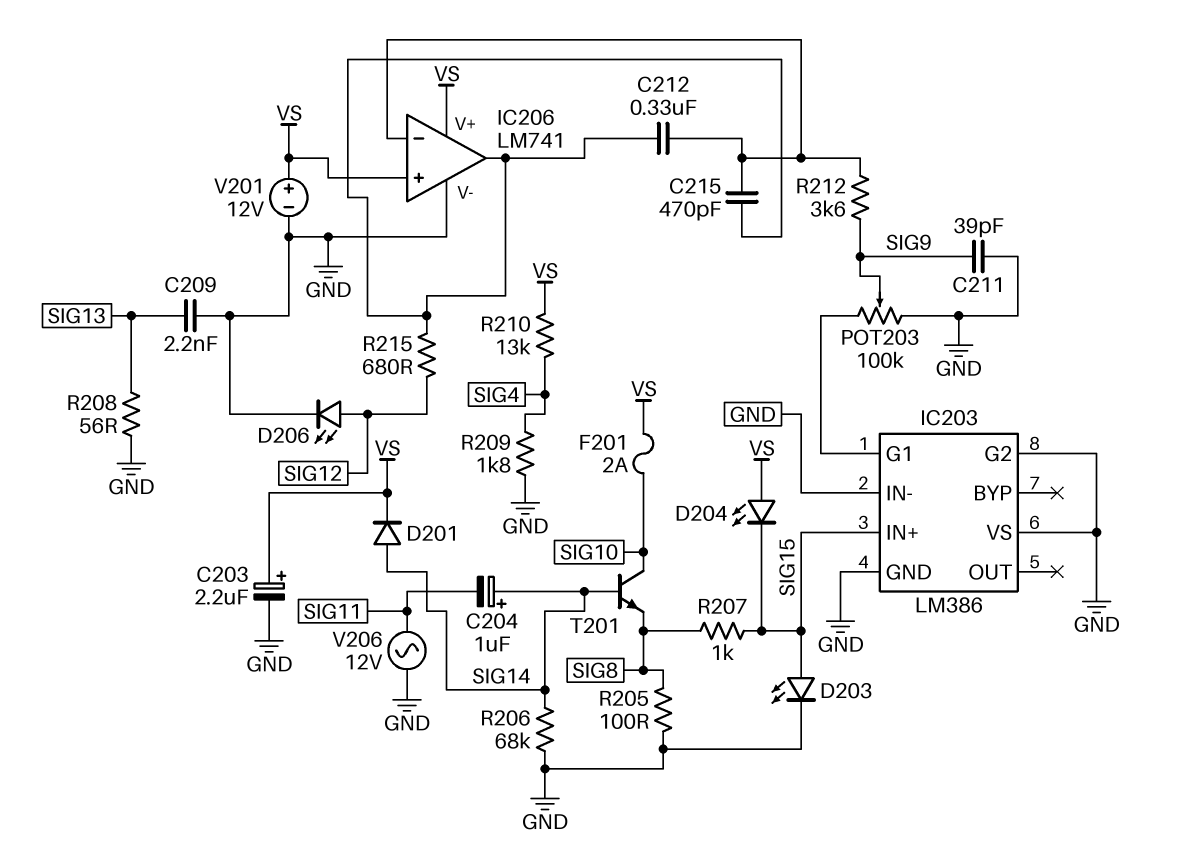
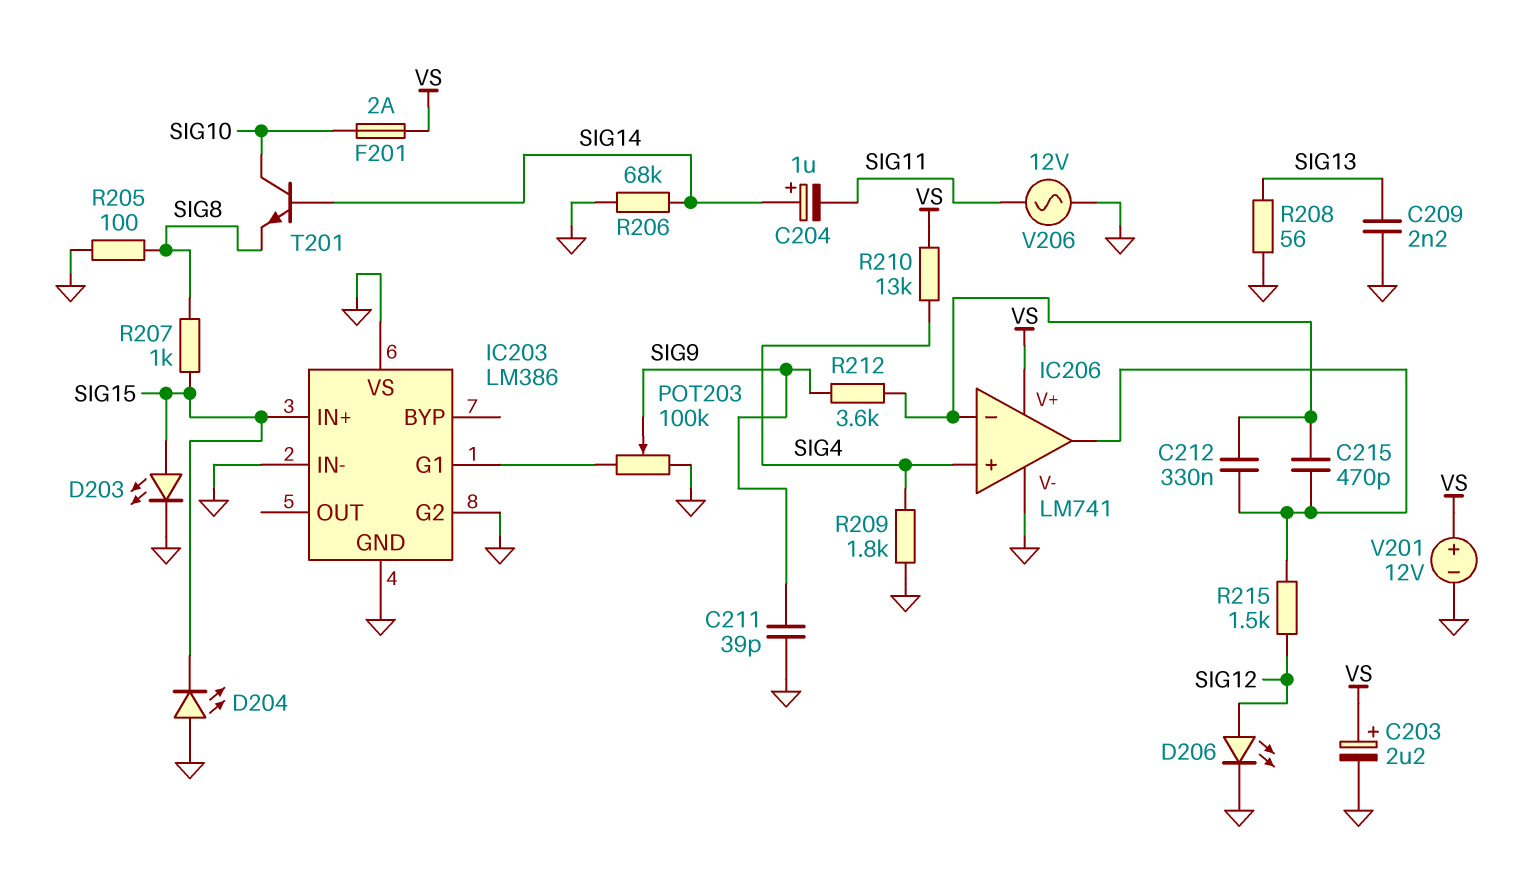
D201: diode (A SIG14, K VS) -> none
D204: LED (A VS, K SIG15) -> LED (A GND, K SIG15)
IC206 pin in+: VS -> SIG4
R215: 680 (IC206/out, SIG12) -> 1.5k (IC206/out, SIG12)

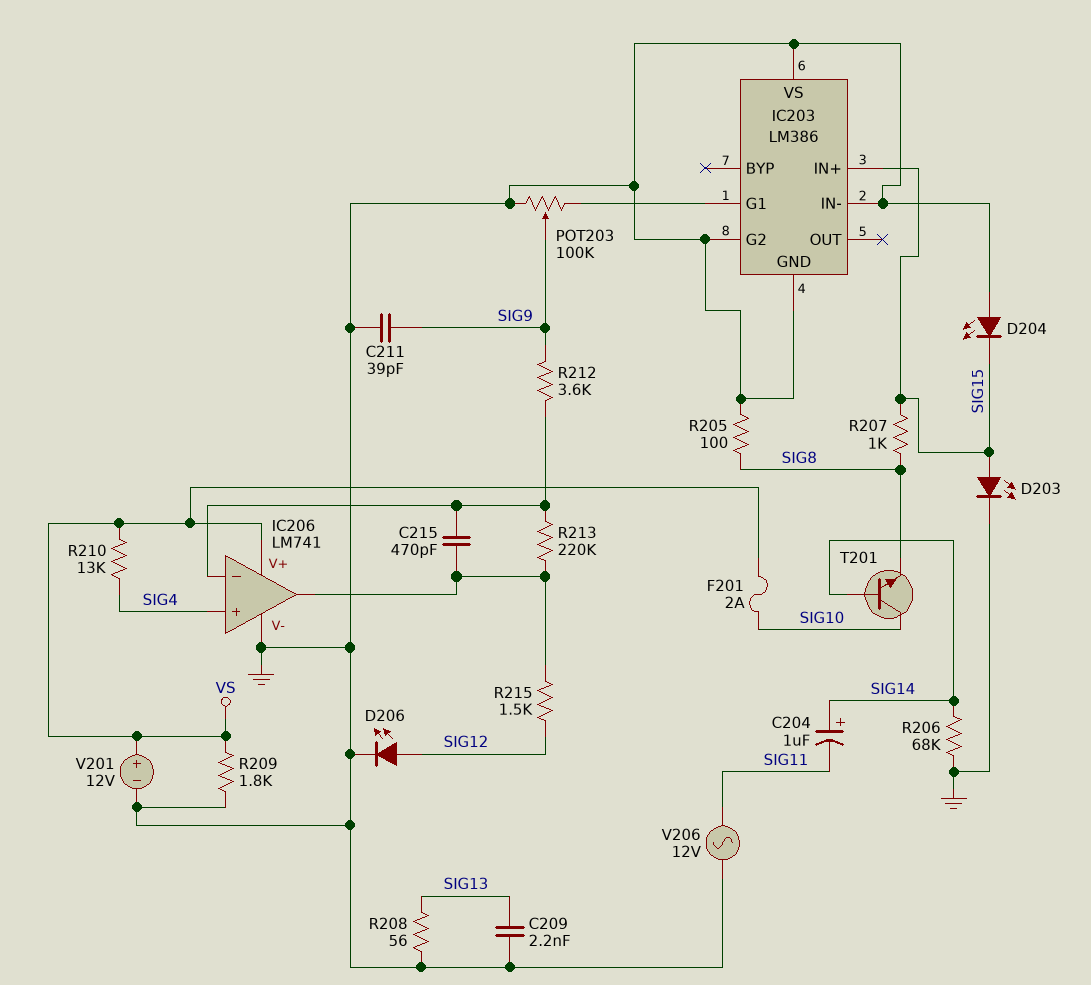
C203: 2.2uF (plus VS, minus GND) -> none
C212: 330nF (IC206/in-, IC206/out) -> none
R209: 1.8k (GND, SIG4) -> 1.8k (GND, VS)
R213: none -> 220k (IC206/in-, IC206/out)

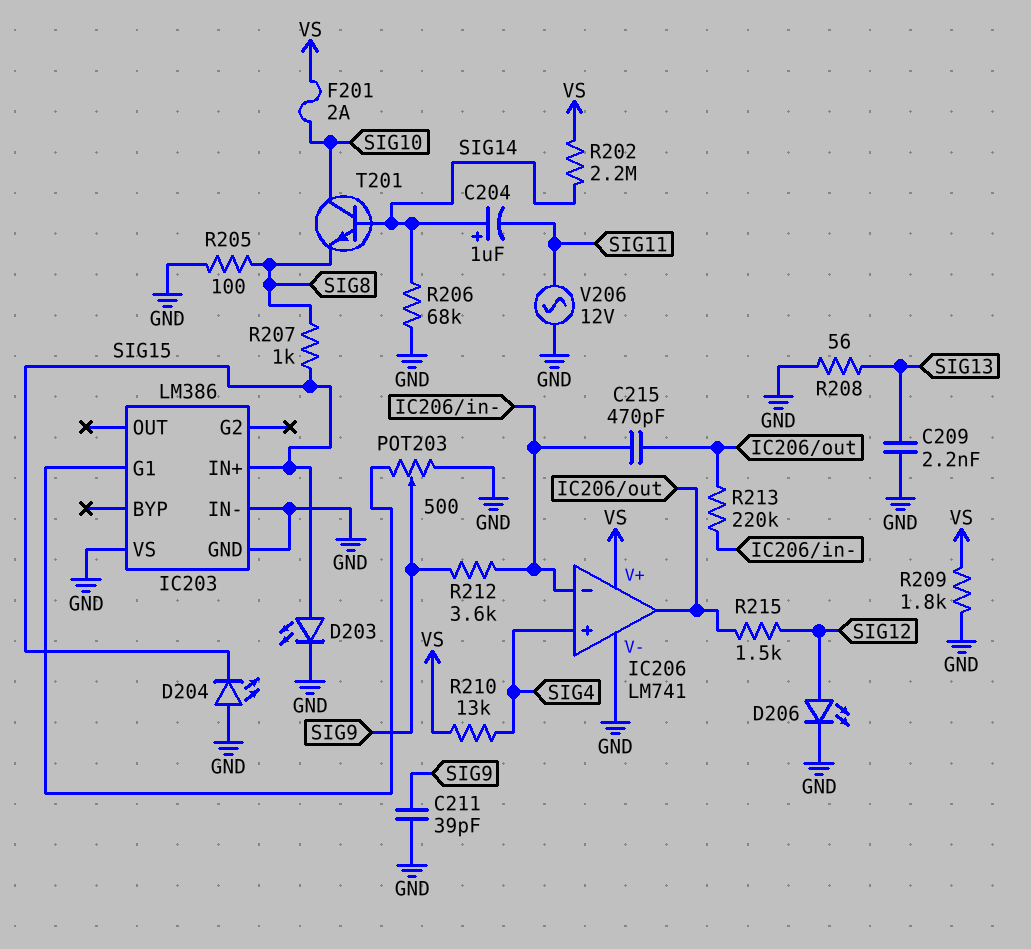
IC203 pin G2: GND -> none
POT203: 100k (GND, IC203/G1, wiper SIG9) -> 500 (GND, IC203/G1, wiper SIG9)
R202: none -> 2.2M (SIG14, VS)
V201: 12V (plus VS, minus GND) -> none

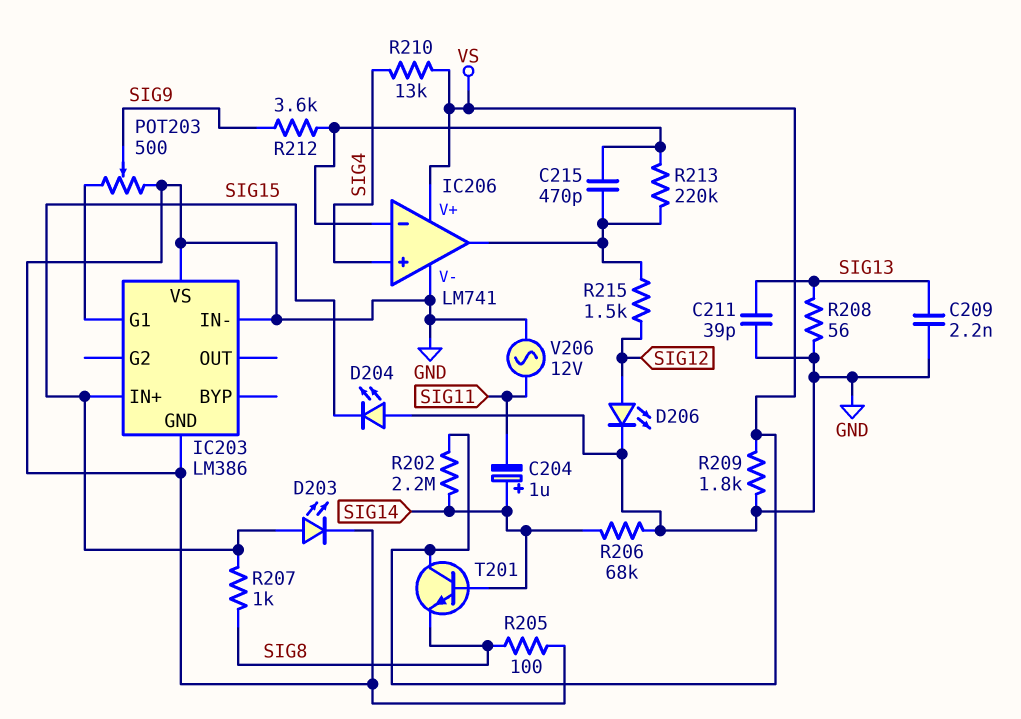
C211: 39pF (GND, SIG9) -> 39pF (GND, SIG13)
F201: 2A (SIG10, VS) -> none
T201: NPN (B SIG14, C SIG10, E SIG8) -> NPN (B SIG14, C VS, E SIG8)

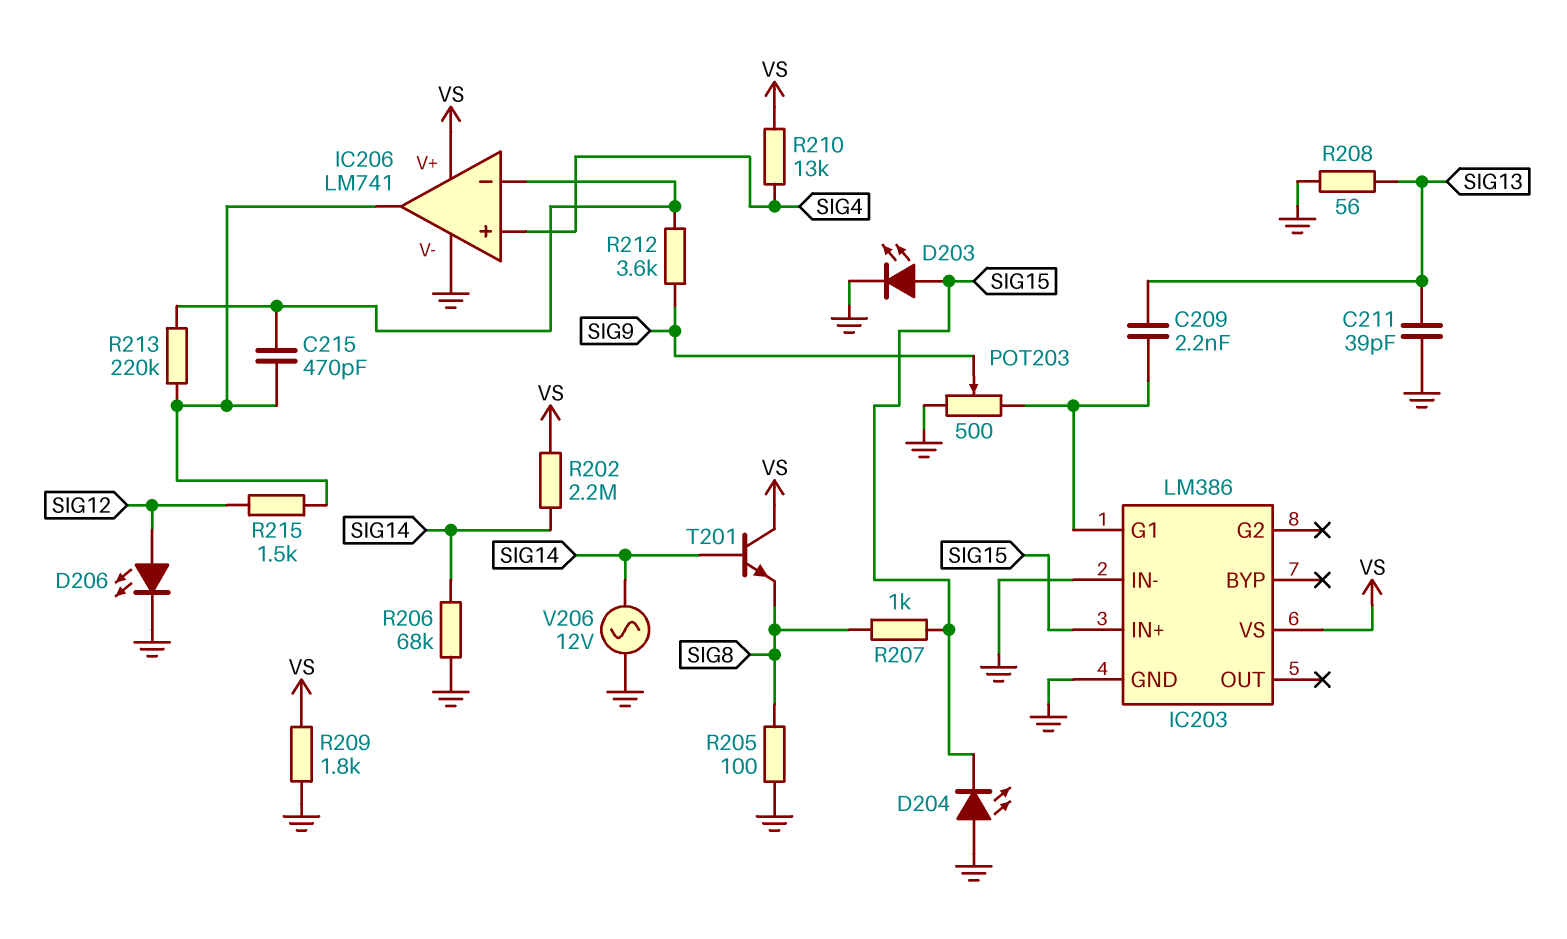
C204: 1uF (plus SIG14, minus SIG11) -> none
C209: 2.2nF (GND, SIG13) -> 2.2nF (IC203/G1, SIG13)
IC203 pin VS: GND -> VS
V206: AC 12V (GND, SIG11) -> AC 12V (GND, SIG14)

